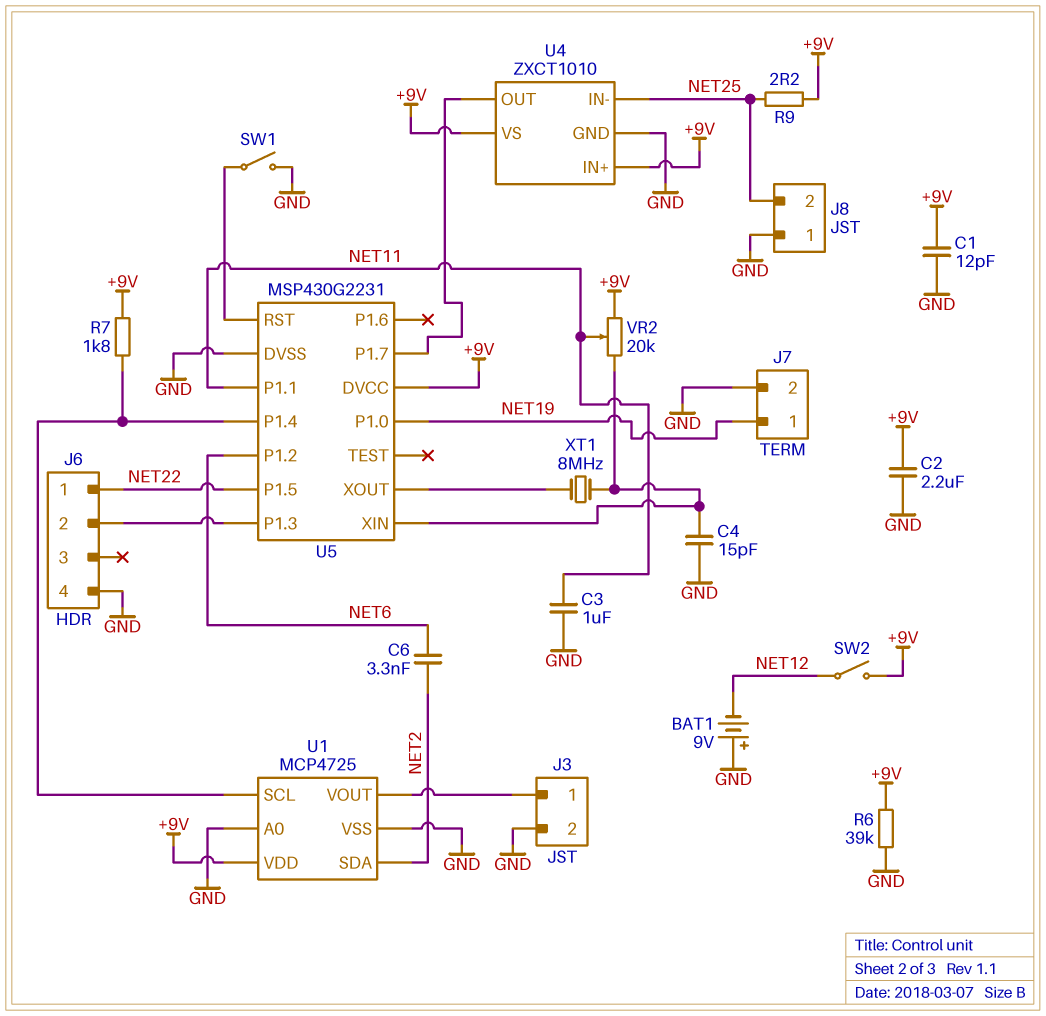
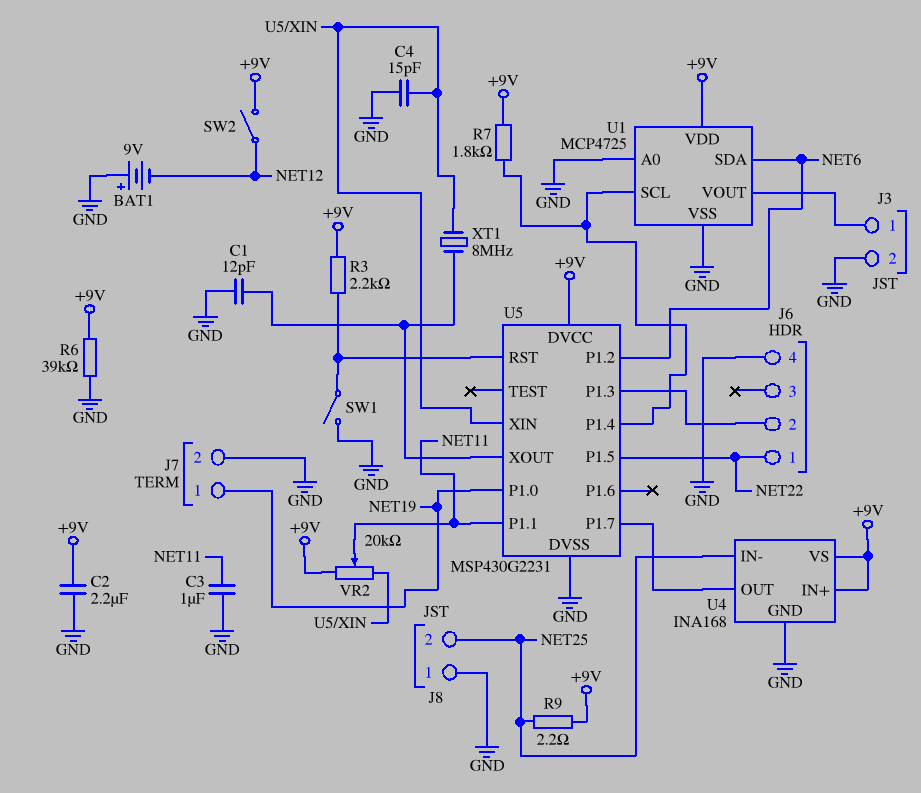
C1: 12pF (+9V, GND) -> 12pF (GND, U5/XOUT)
C6: 3.3nF (NET2, NET6) -> none
R3: none -> 2.2k (+9V, U5/RST)
U1 pin SDA: NET2 -> NET6
U4: ZXCT1010 -> INA168

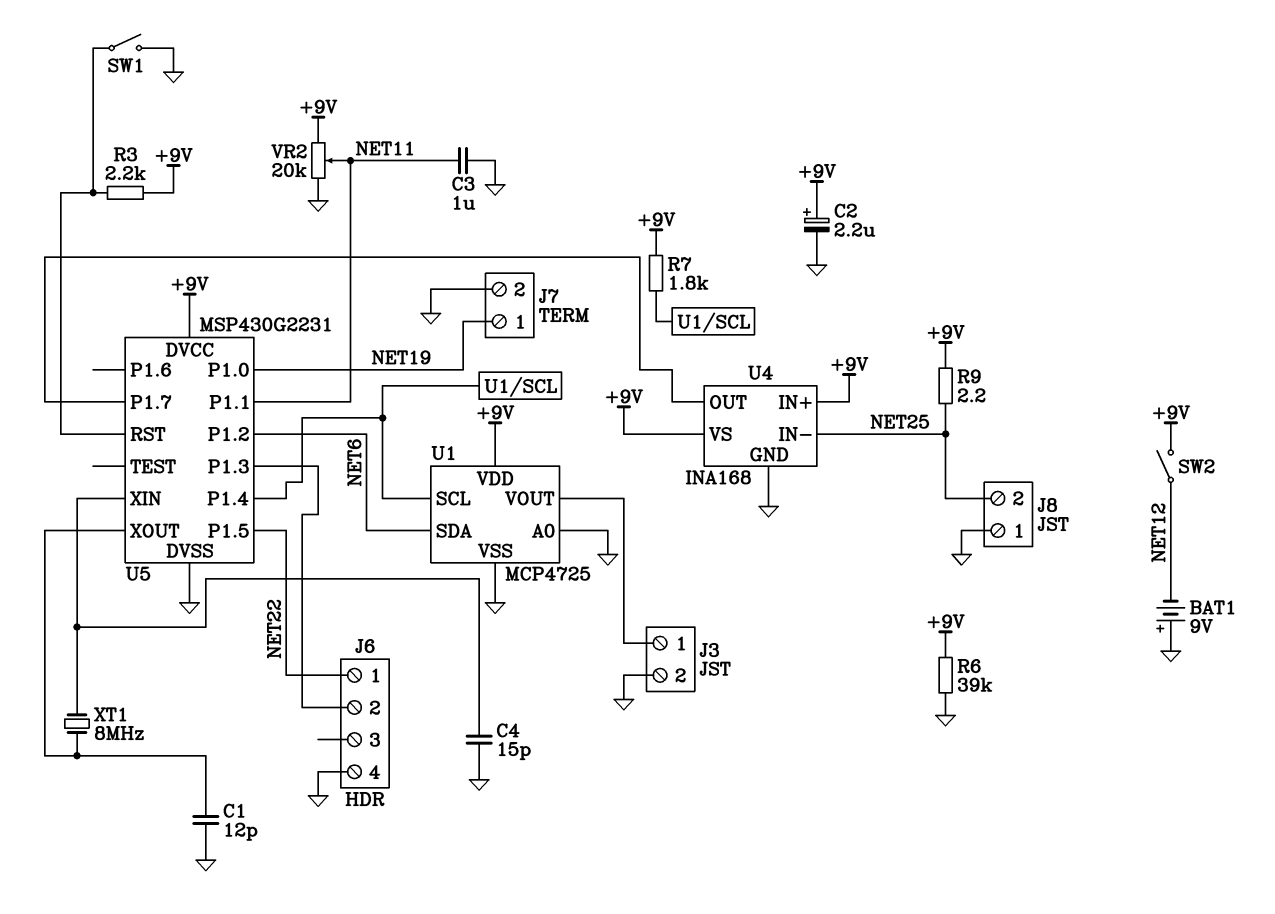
C2: 2.2uF (+9V, GND) -> 2.2uF (plus +9V, minus GND)
VR2: 20k (+9V, U5/XIN, wiper NET11) -> 20k (+9V, GND, wiper NET11)

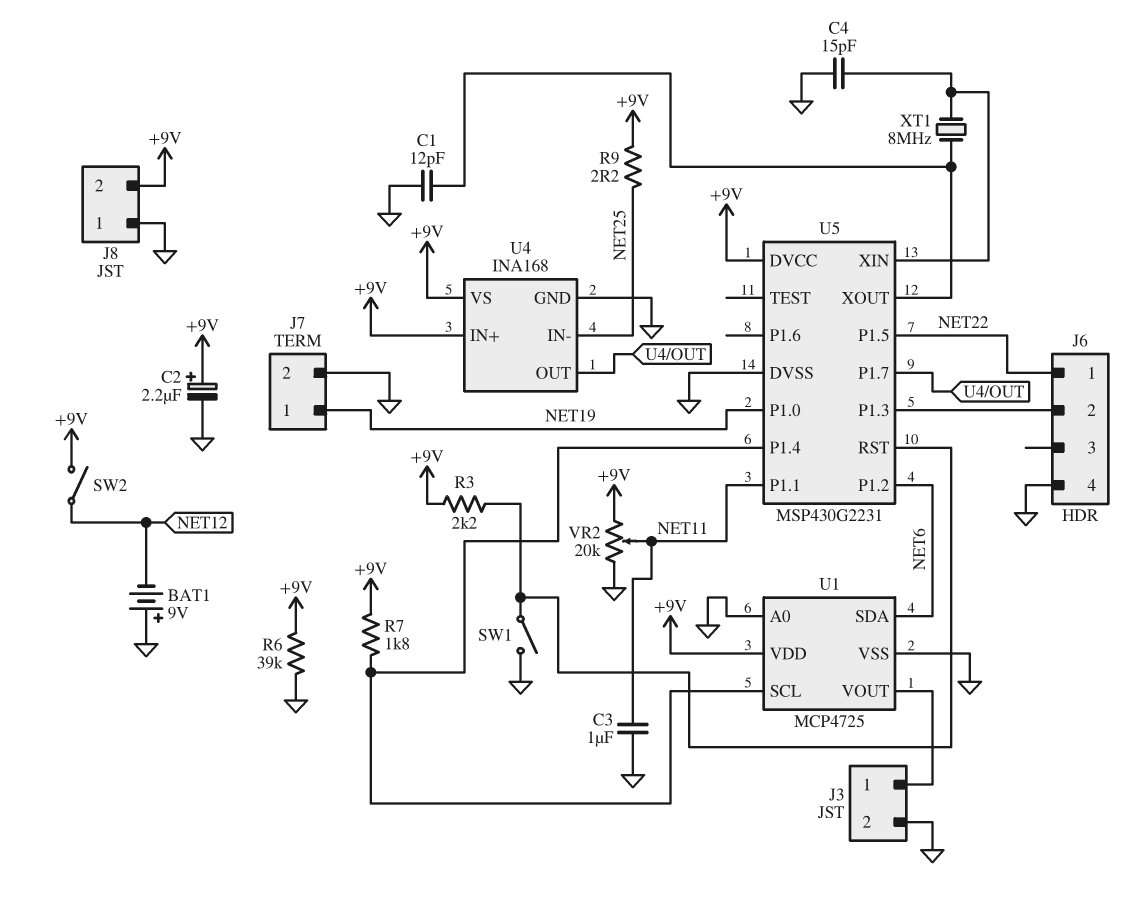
J8 pin 2: NET25 -> +9V

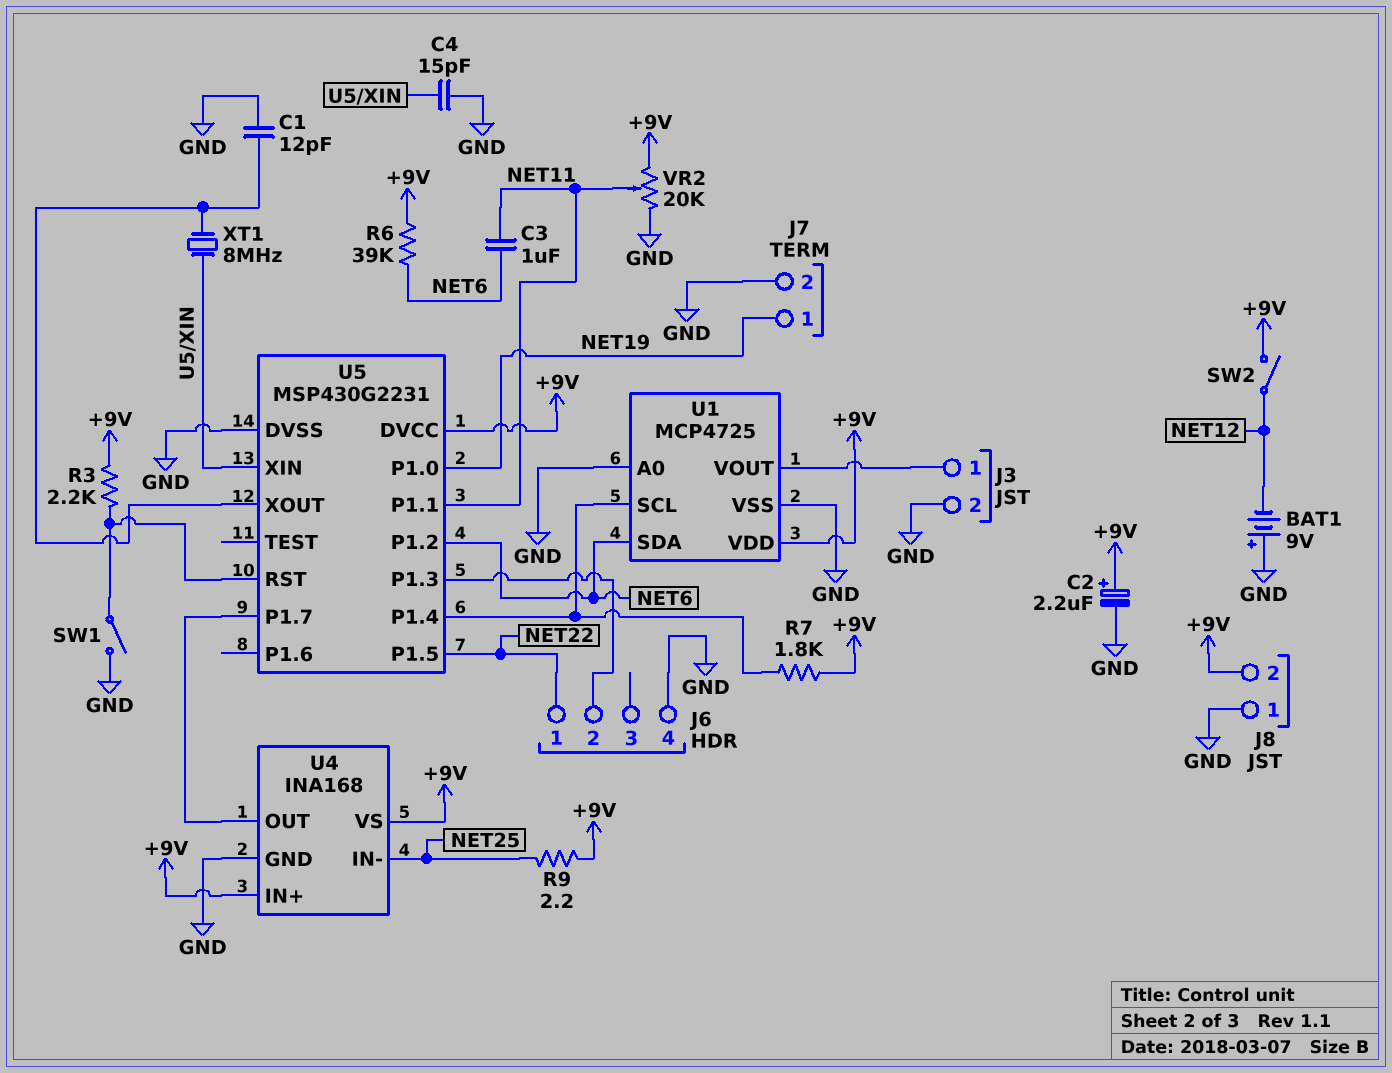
C3: 1uF (GND, NET11) -> 1uF (NET6, NET11)
R6: 39k (+9V, GND) -> 39k (+9V, NET6)

